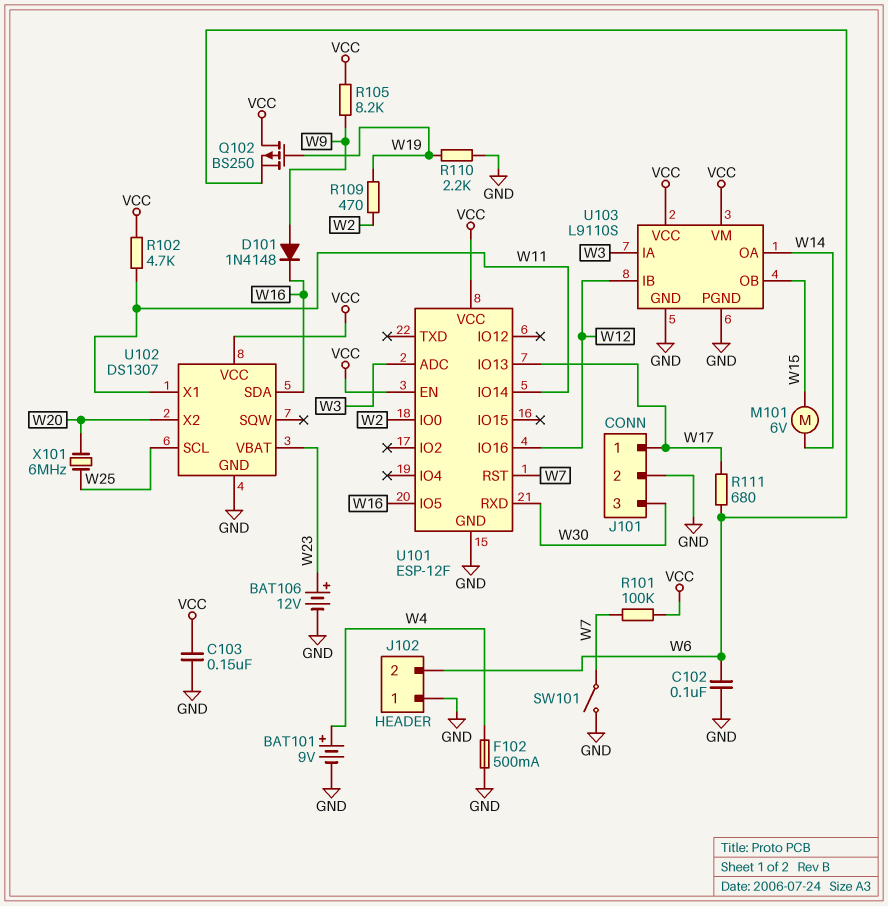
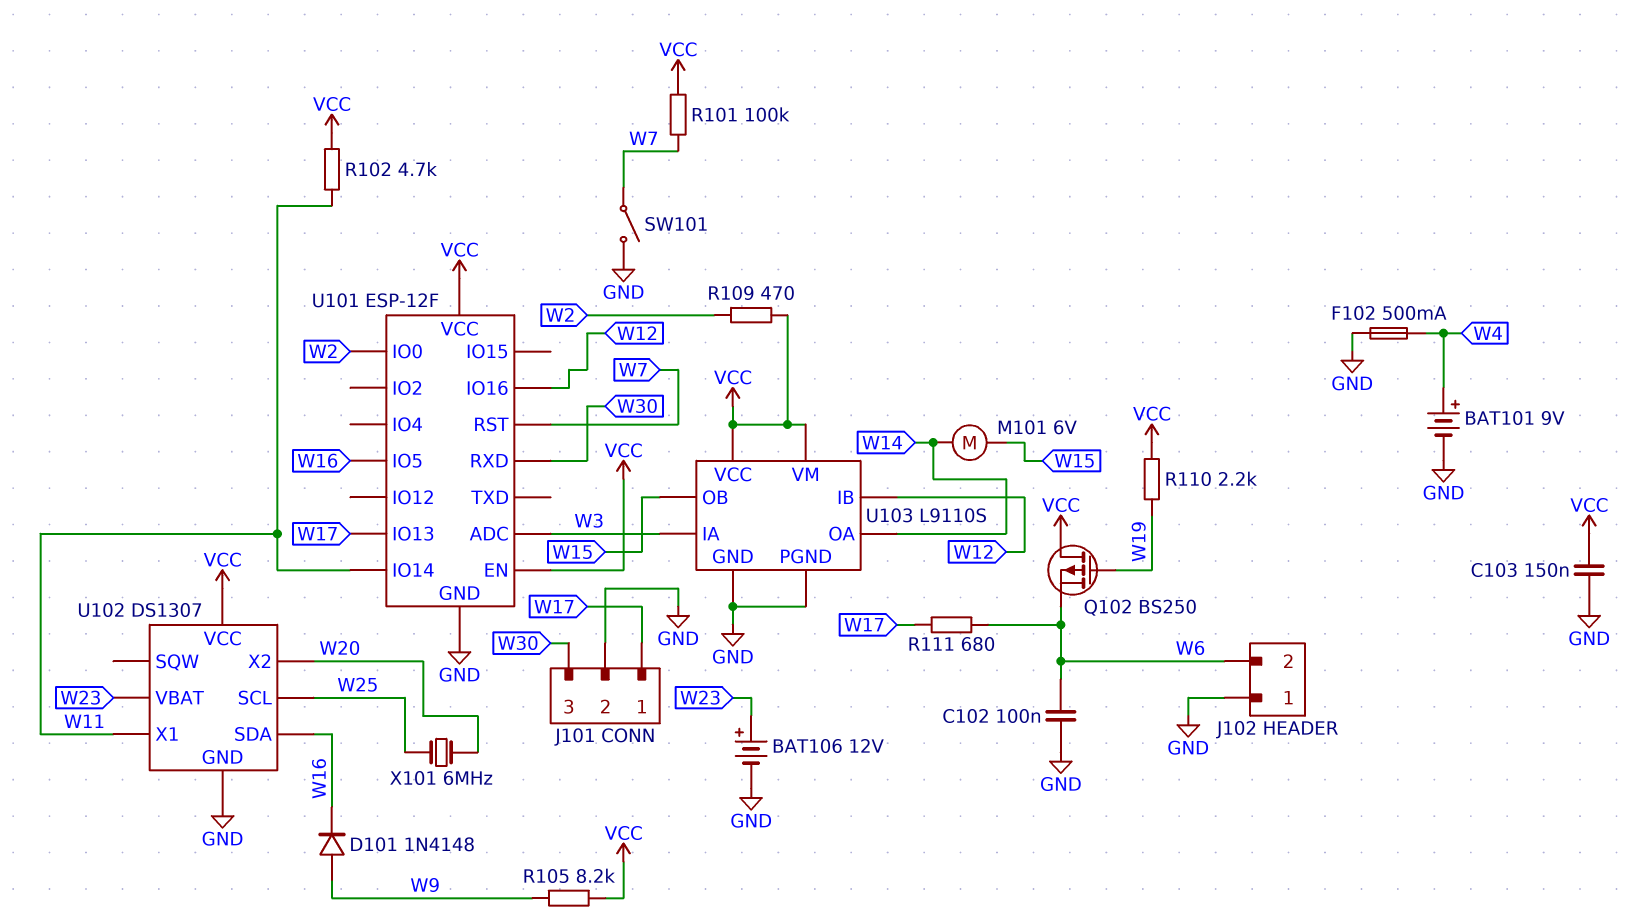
R109: 470 (W2, W19) -> 470 (VCC, W2)
R110: 2.2k (GND, W19) -> 2.2k (VCC, W19)

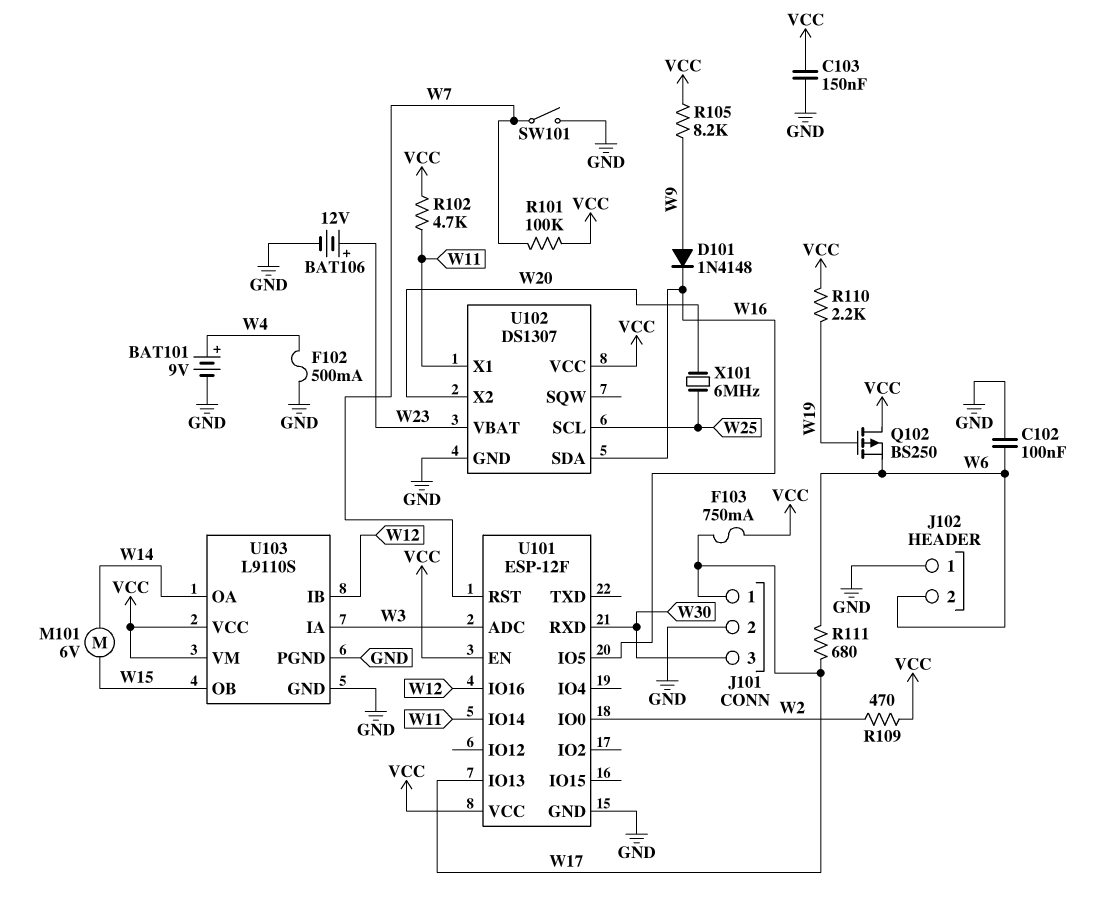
F103: none -> 750mA (VCC, W17)

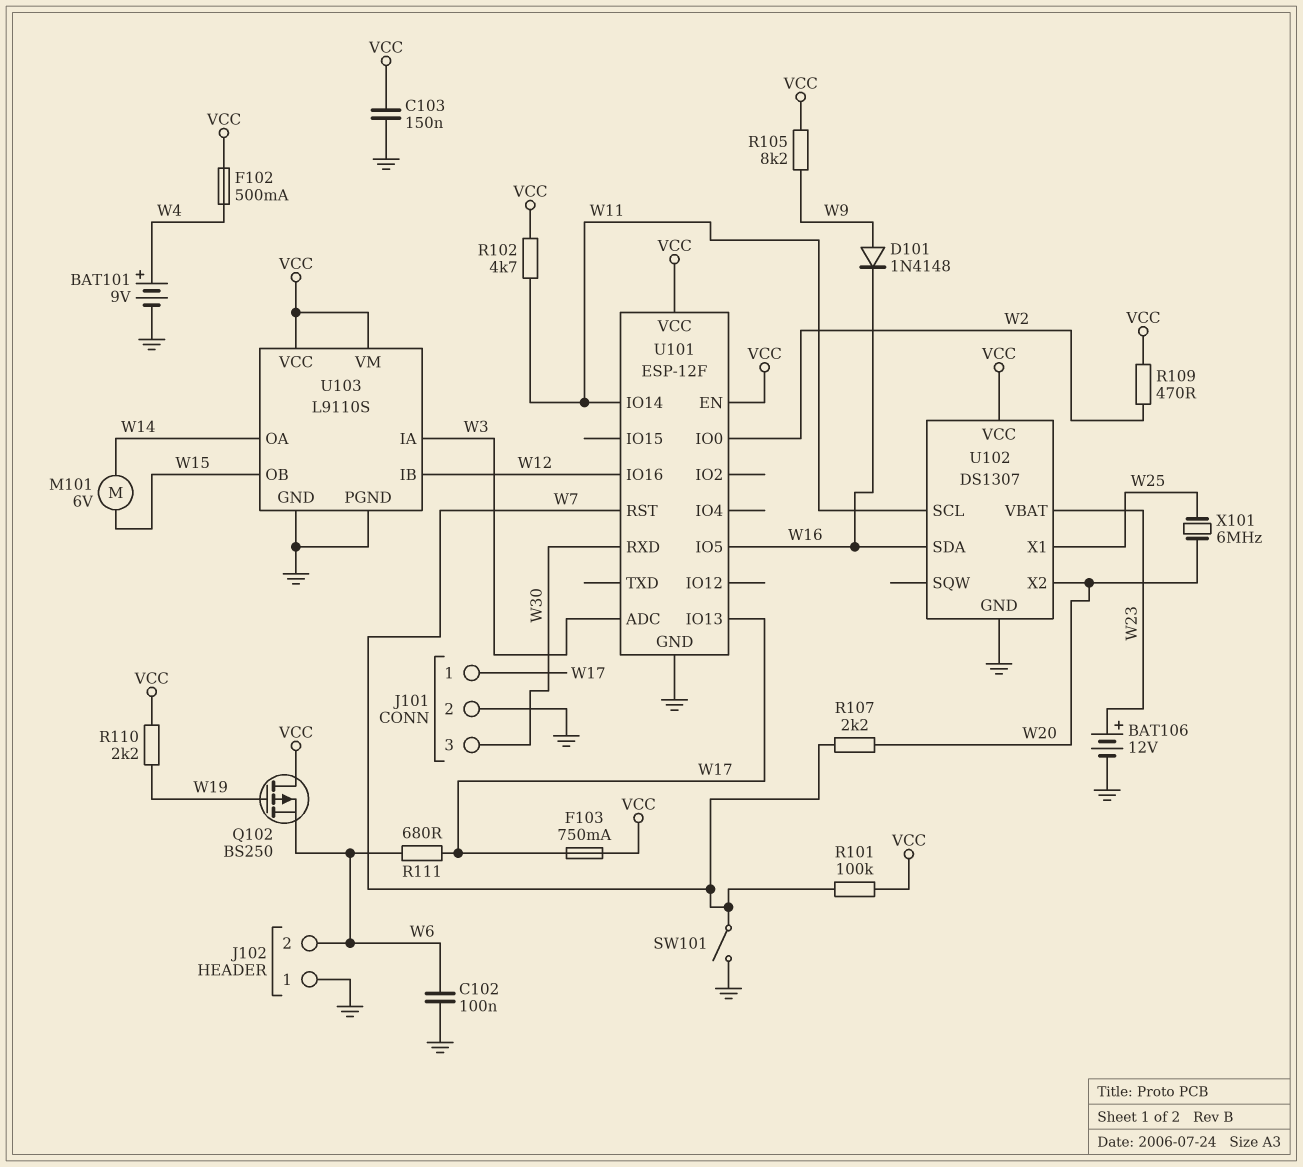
F102: 500mA (GND, W4) -> 500mA (VCC, W4)
R107: none -> 2.2k (W7, W20)
U102 pin SCL: W25 -> W11
U102 pin X1: W11 -> W25

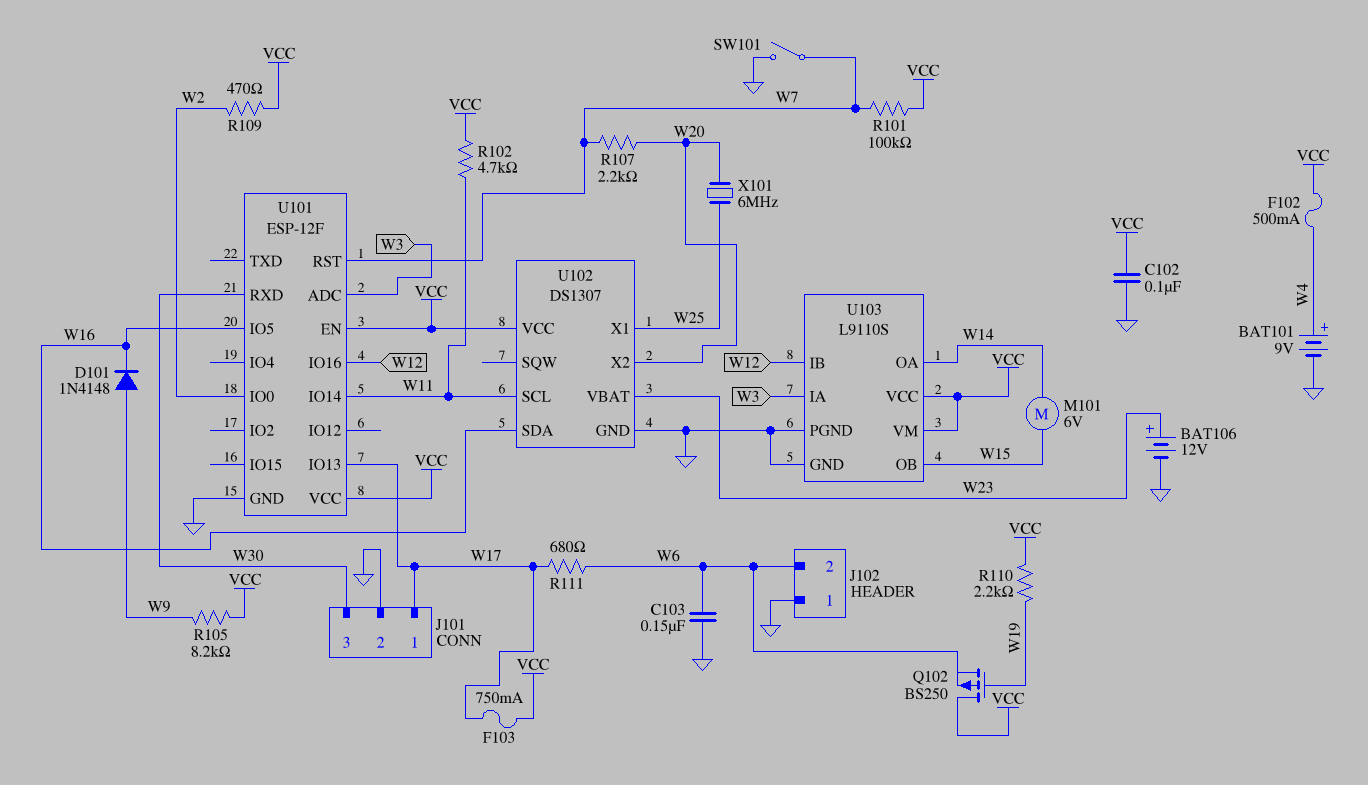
C102: 100nF (GND, W6) -> 100nF (GND, VCC)
C103: 150nF (GND, VCC) -> 150nF (GND, W6)

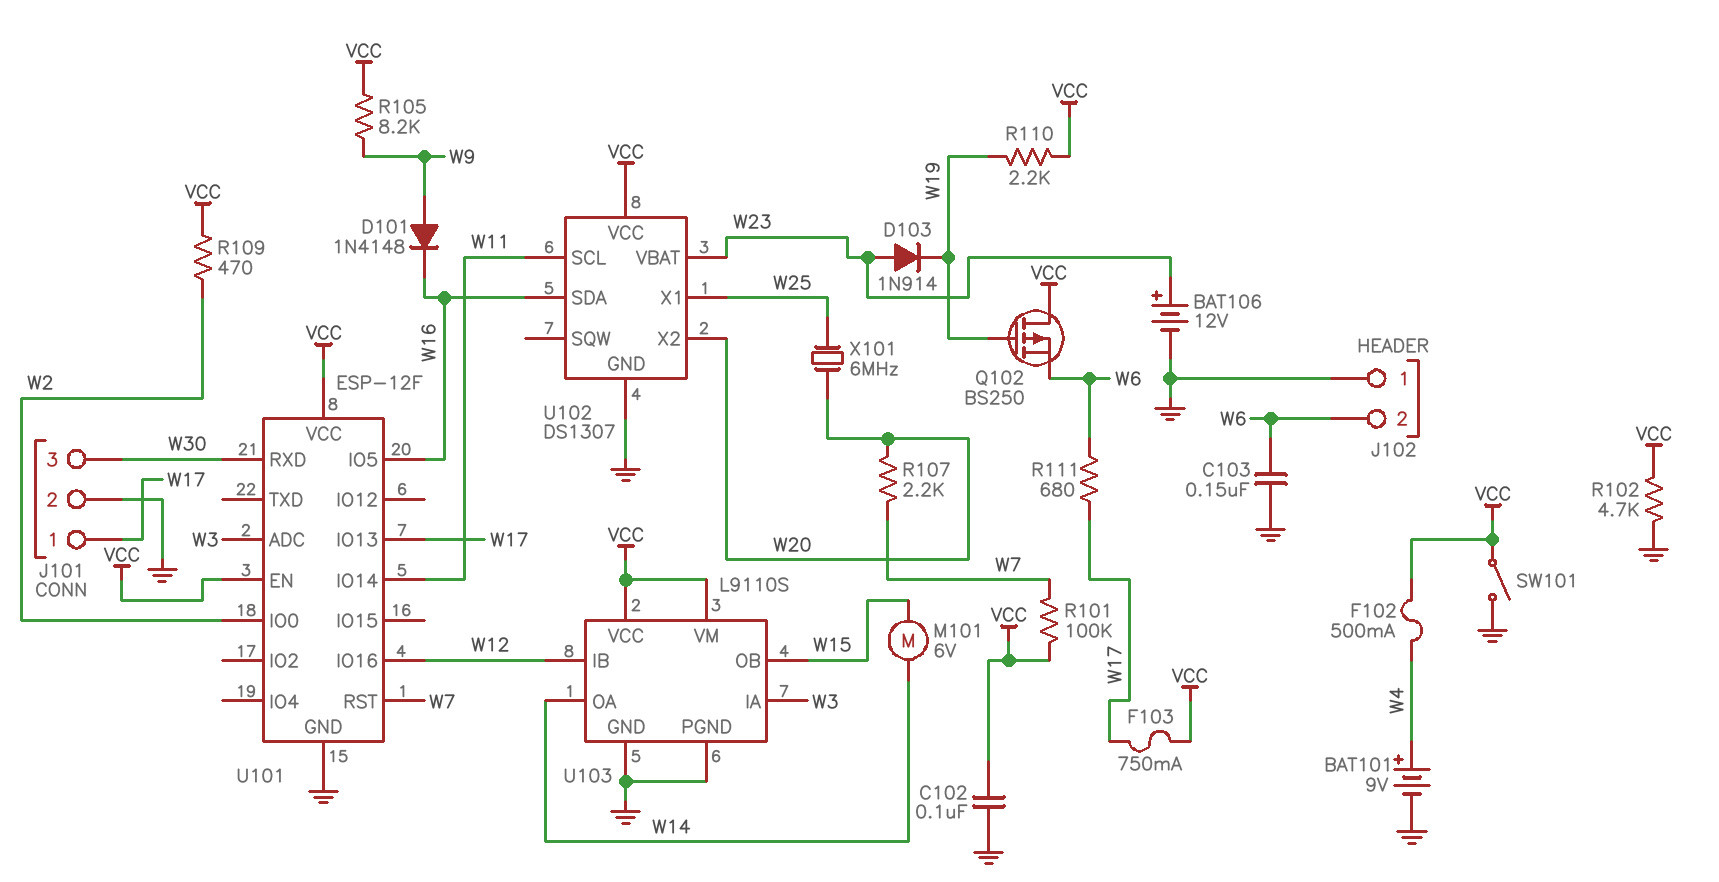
D103: none -> diode 1N914 (A W23, K W19)
R102: 4.7k (VCC, W11) -> 4.7k (GND, VCC)
SW101: switch (GND, W7) -> switch (GND, VCC)

